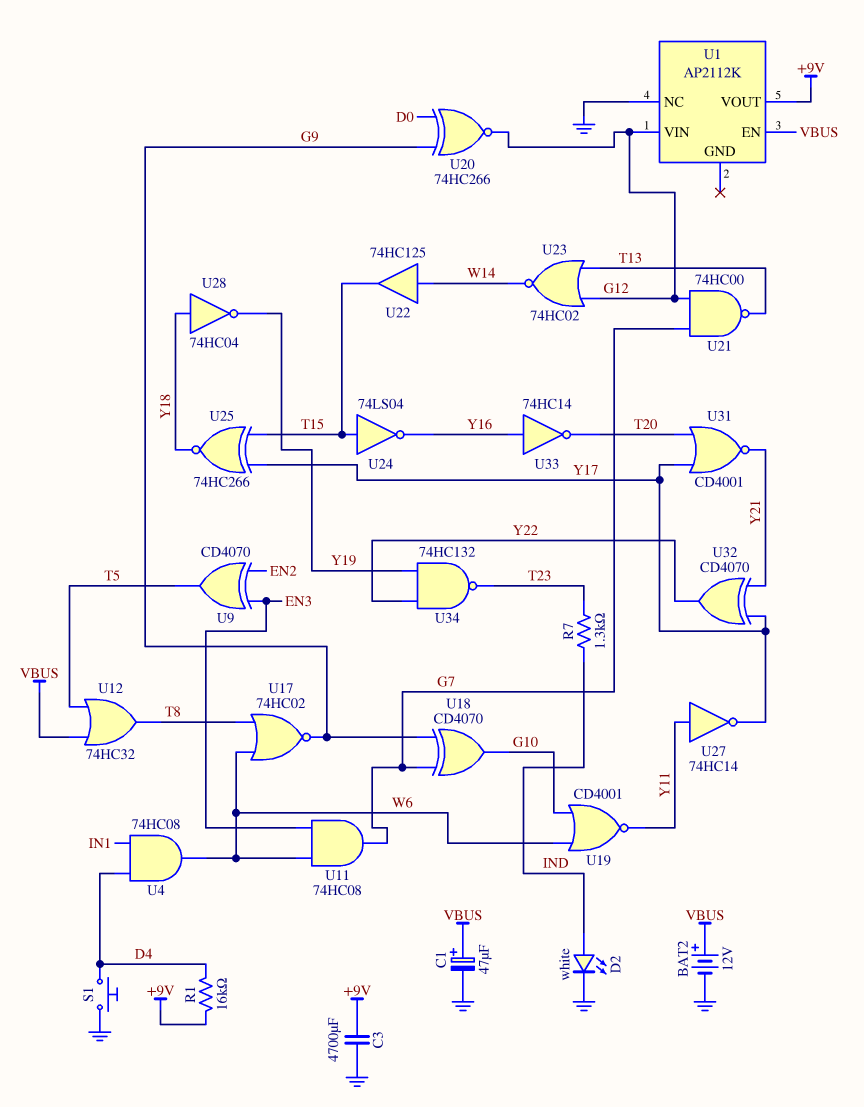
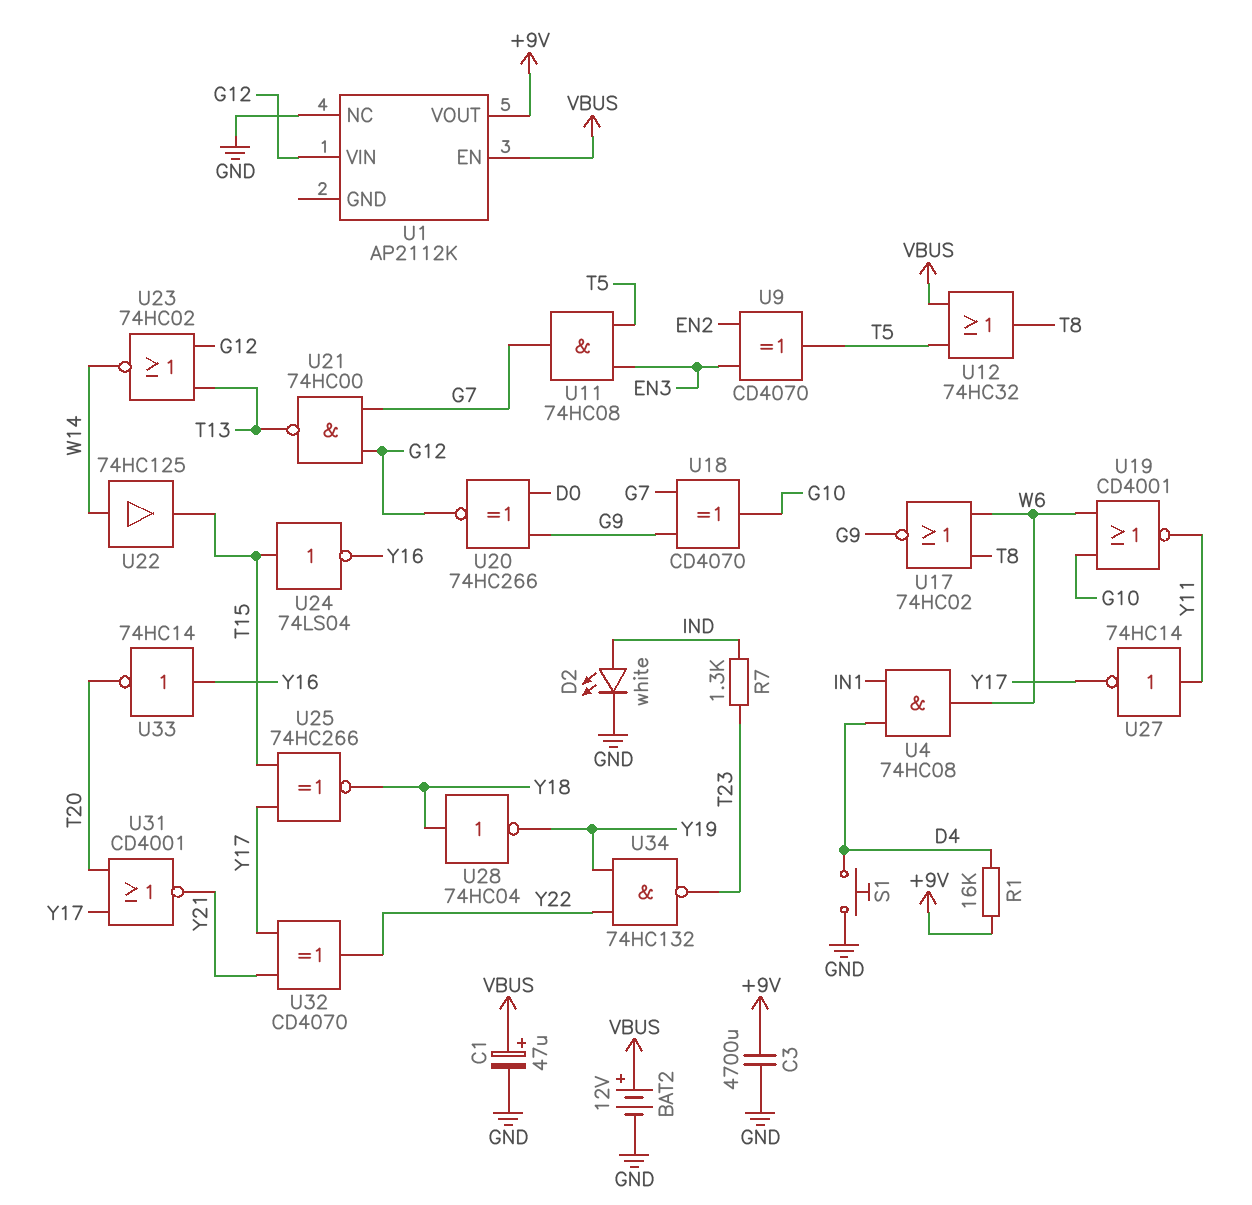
U11: AND 74HC08 (in EN3, in W6, out G7) -> AND 74HC08 (in EN3, in T5, out G7)

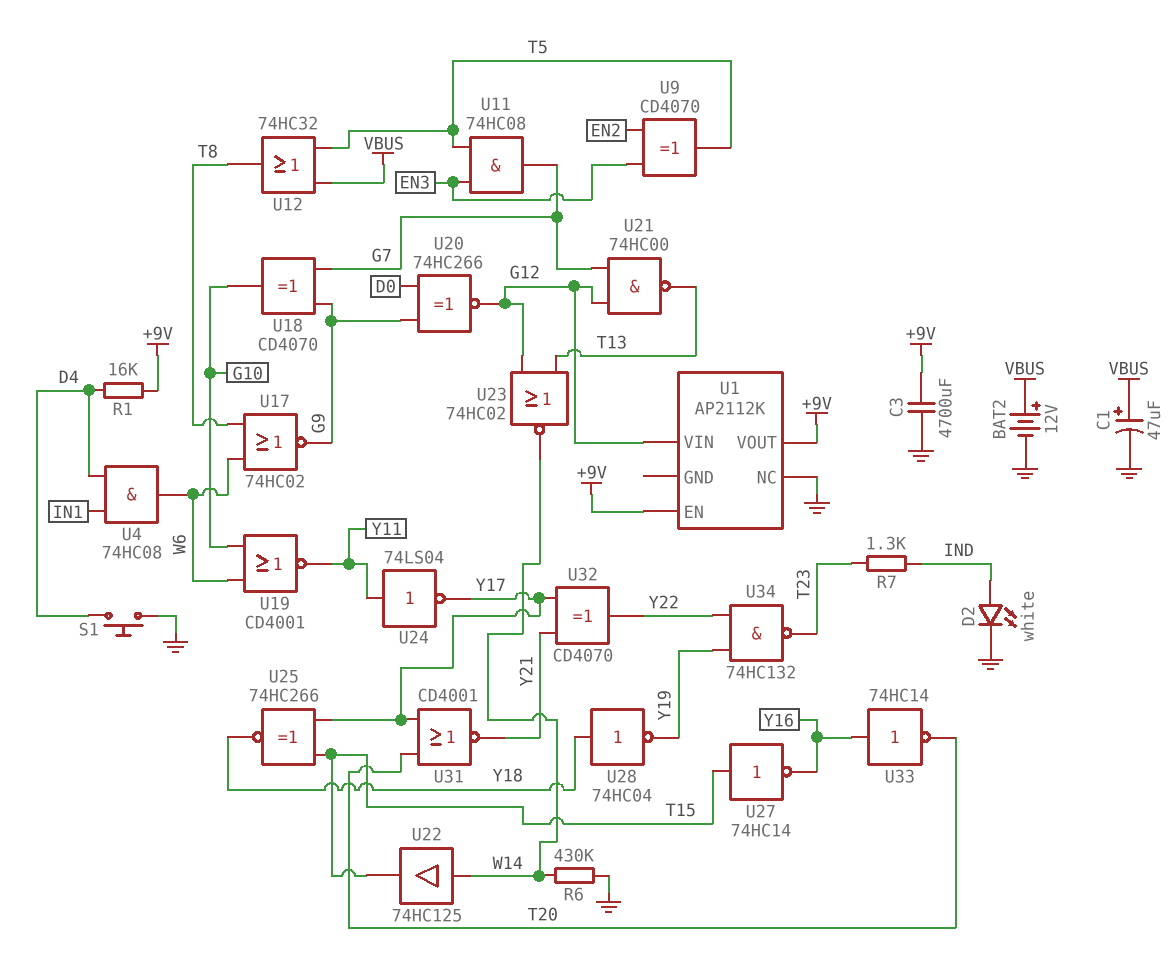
R6: none -> 430k (GND, W14)
U1 pin EN: VBUS -> +9V
U24: NOT 74LS04 (in T15, out Y16) -> NOT 74LS04 (in Y11, out Y17)
U27: NOT 74HC14 (in Y11, out Y17) -> NOT 74HC14 (in T15, out Y16)

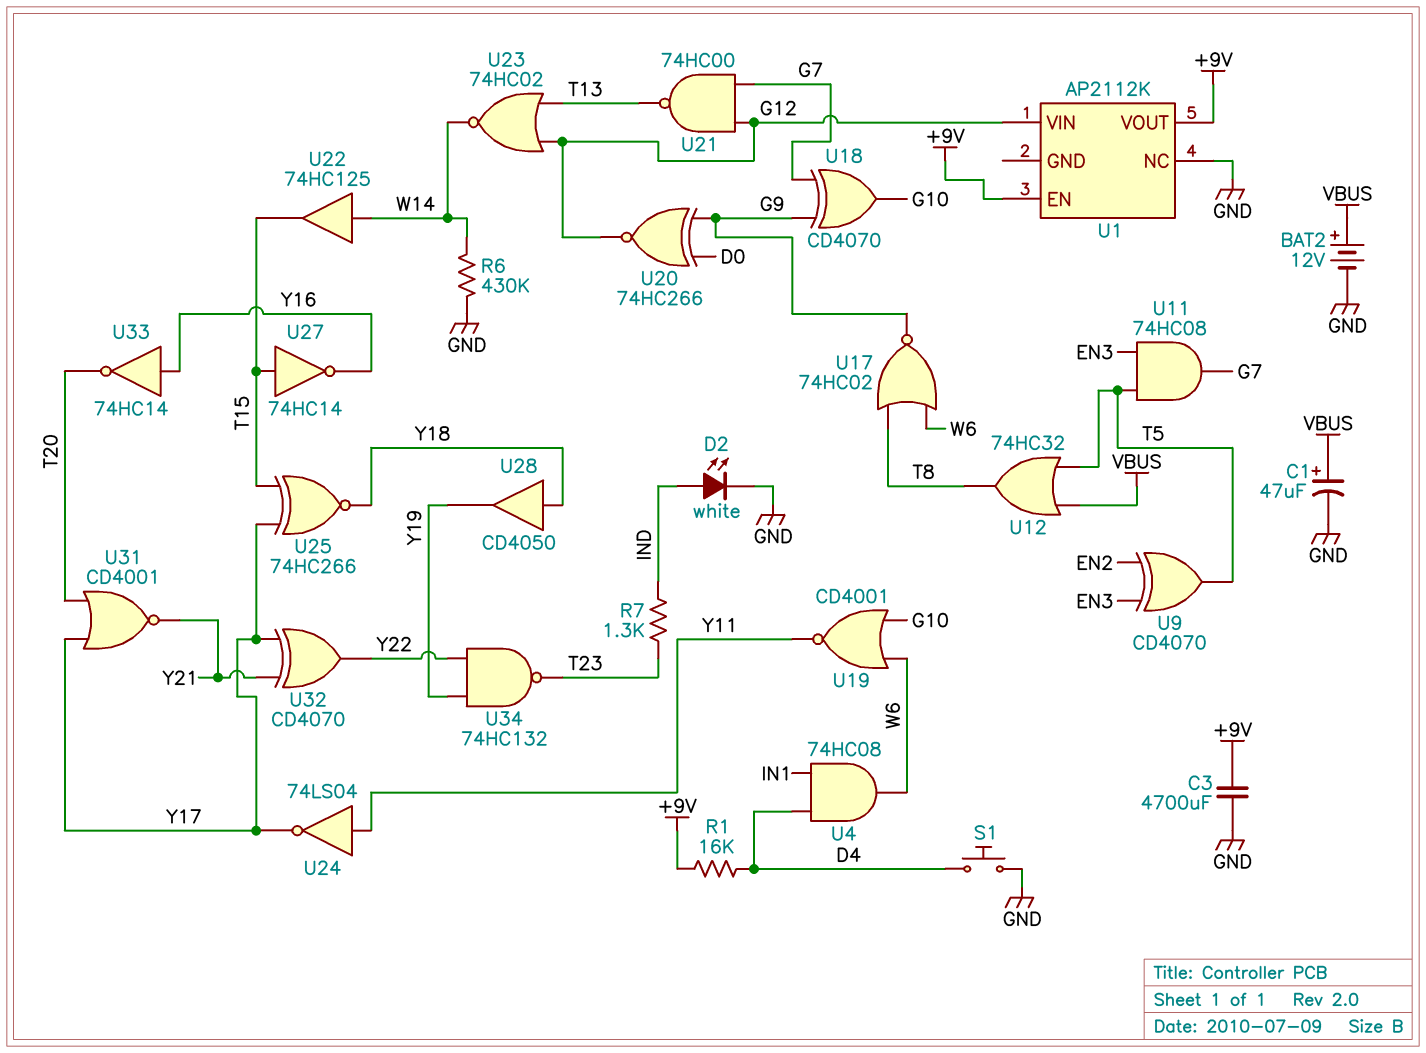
U28: NOT 74HC04 (in Y18, out Y19) -> buffer CD4050 (in Y18, out Y19)

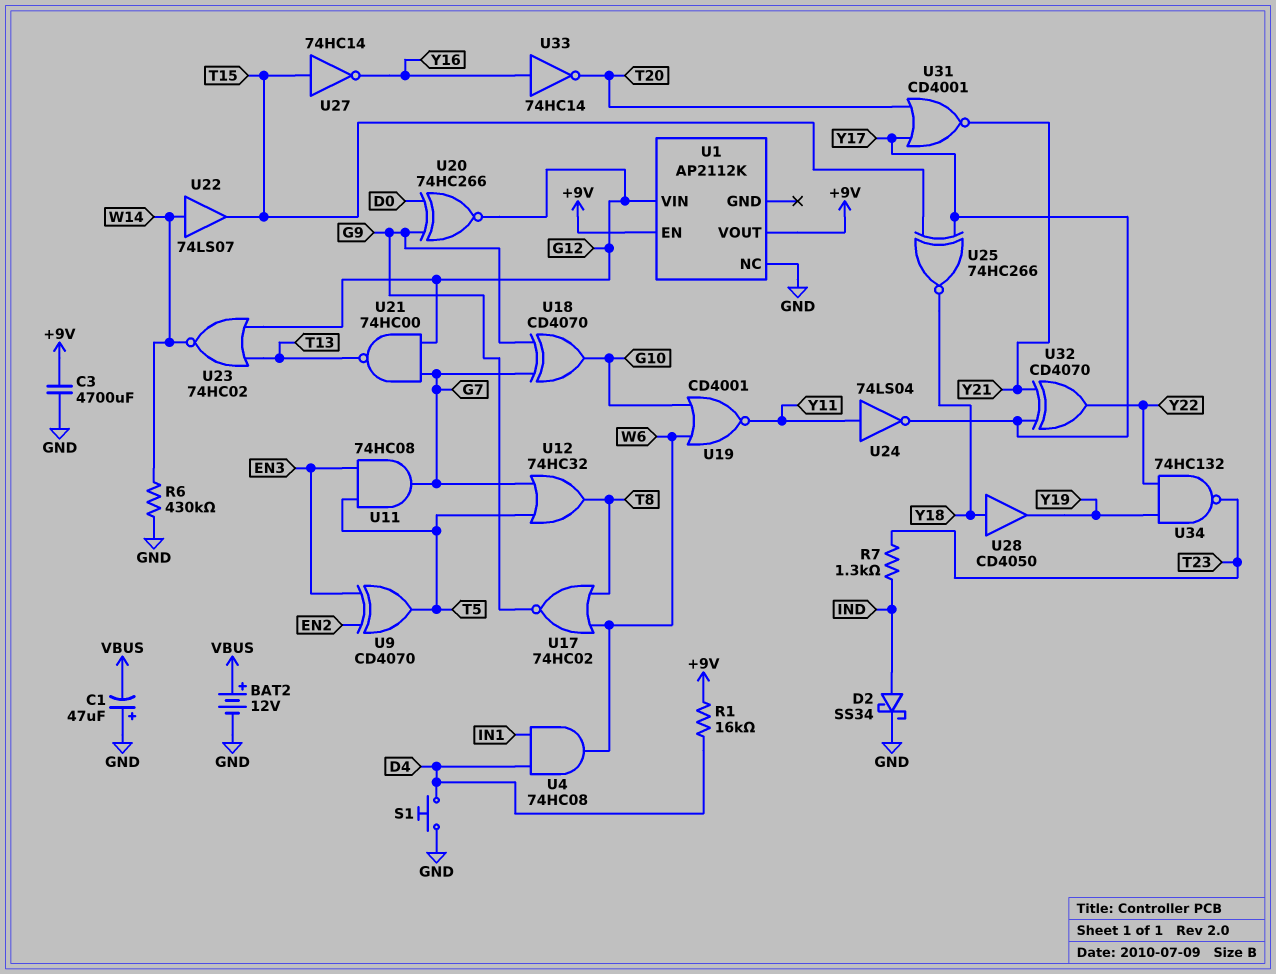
C1: 47uF (plus VBUS, minus GND) -> 47uF (plus GND, minus VBUS)
D2: LED white (A IND, K GND) -> schottky SS34 (A IND, K GND)
U12: OR 74HC32 (in T5, in VBUS, out T8) -> OR 74HC32 (in G7, in T5, out T8)
U22: buffer 74HC125 (in W14, out T15) -> buffer 74LS07 (in W14, out T15)

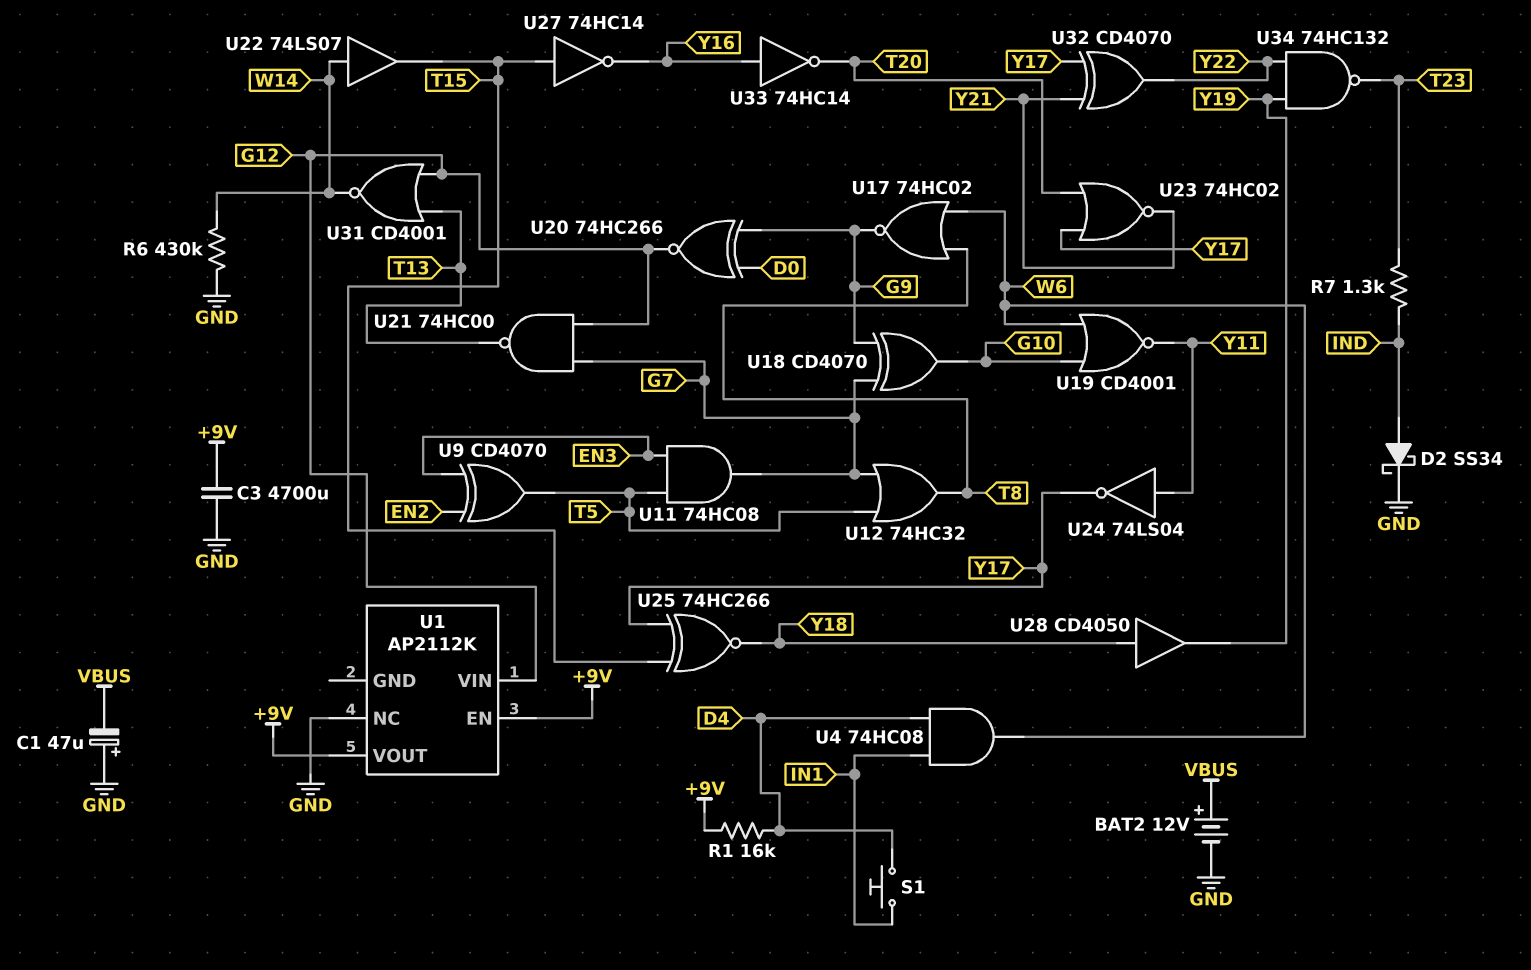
S1: button (D4, GND) -> button (D4, IN1)
U23: NOR 74HC02 (in G12, in T13, out W14) -> NOR 74HC02 (in T20, in Y17, out Y21)
U31: NOR CD4001 (in T20, in Y17, out Y21) -> NOR CD4001 (in G12, in T13, out W14)

